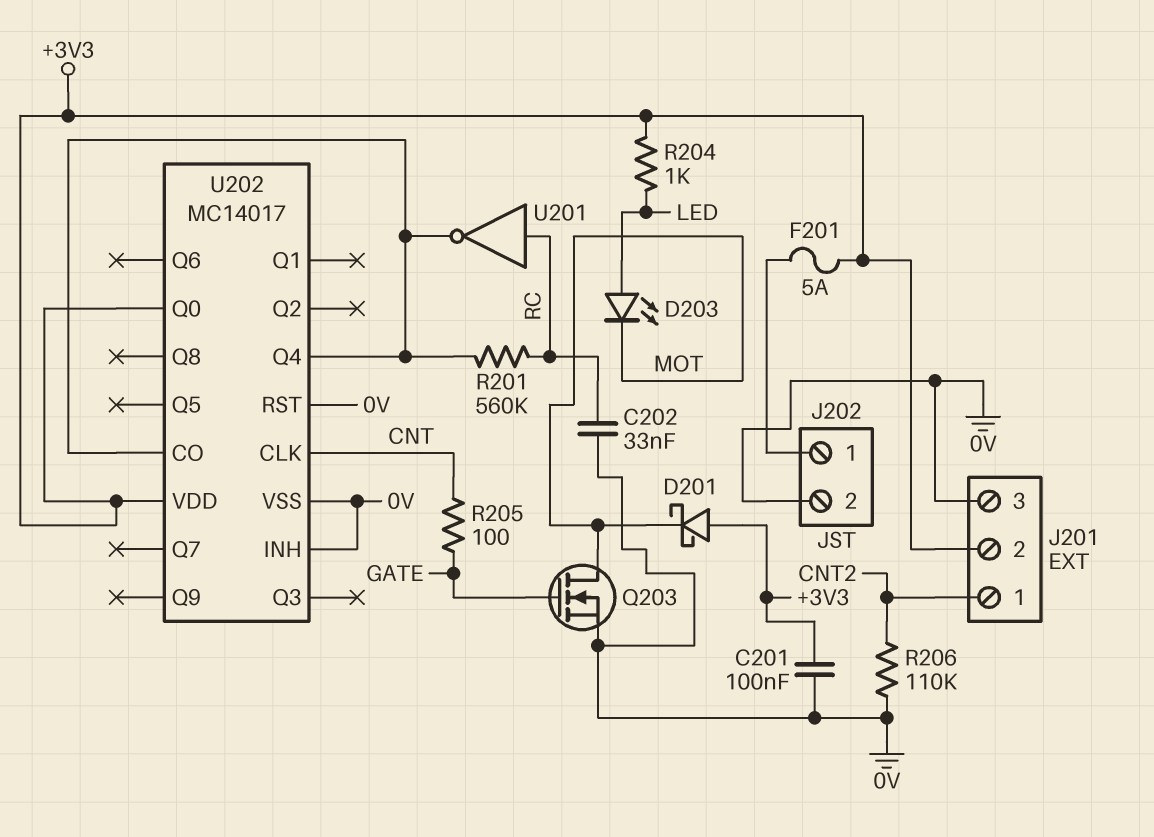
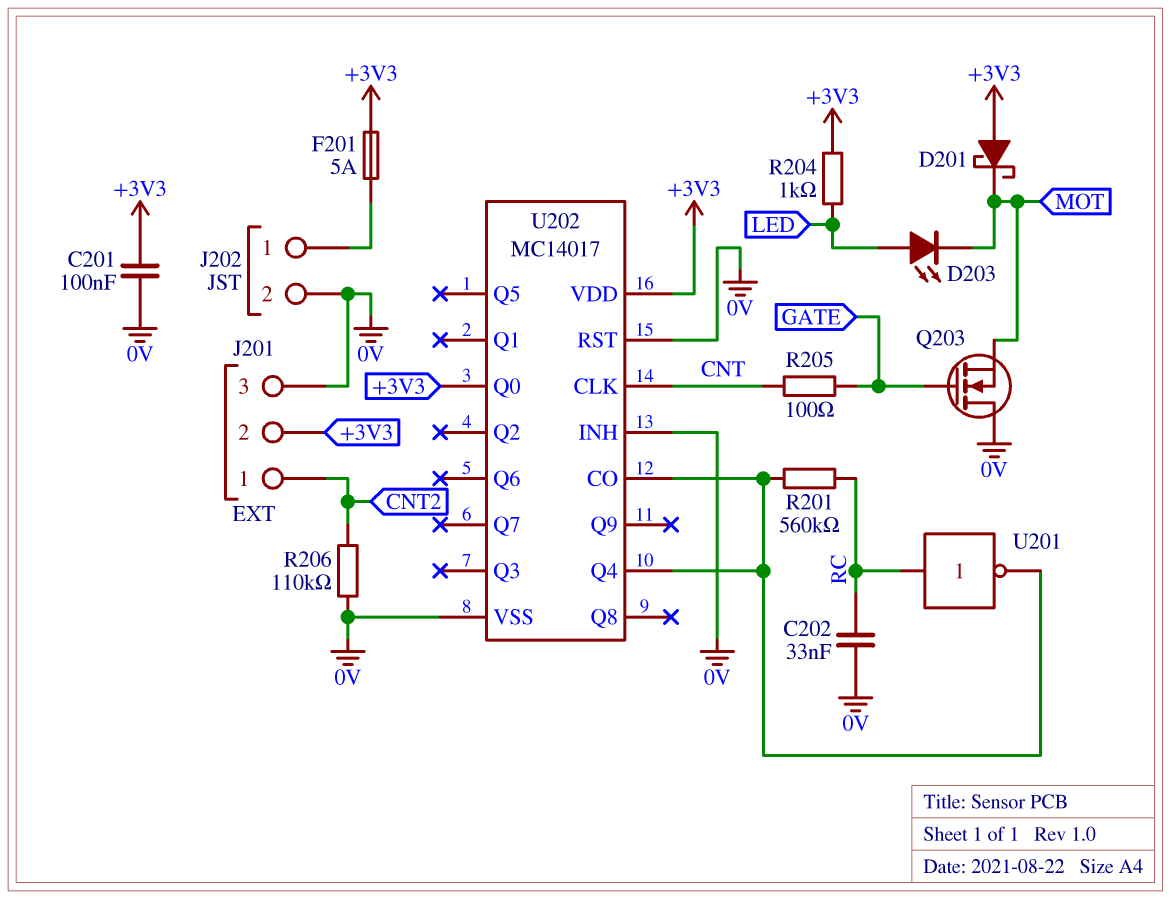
Q203: NMOS (G GATE, D MOT, S 0V) -> NMOS (G GATE, D 0V, S MOT)

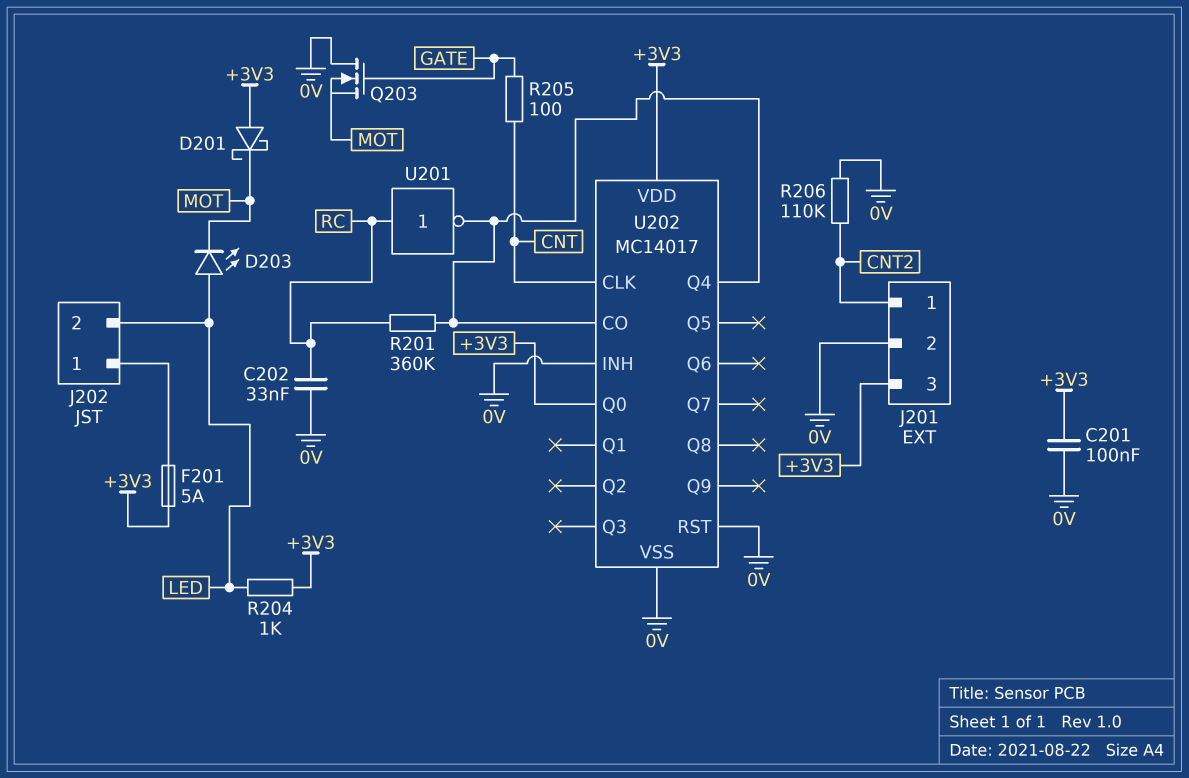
J201 pin 2: +3V3 -> 0V
J201 pin 3: 0V -> +3V3
J202 pin 2: 0V -> LED
R201: 560k (RC, U202/CO) -> 360k (RC, U202/CO)

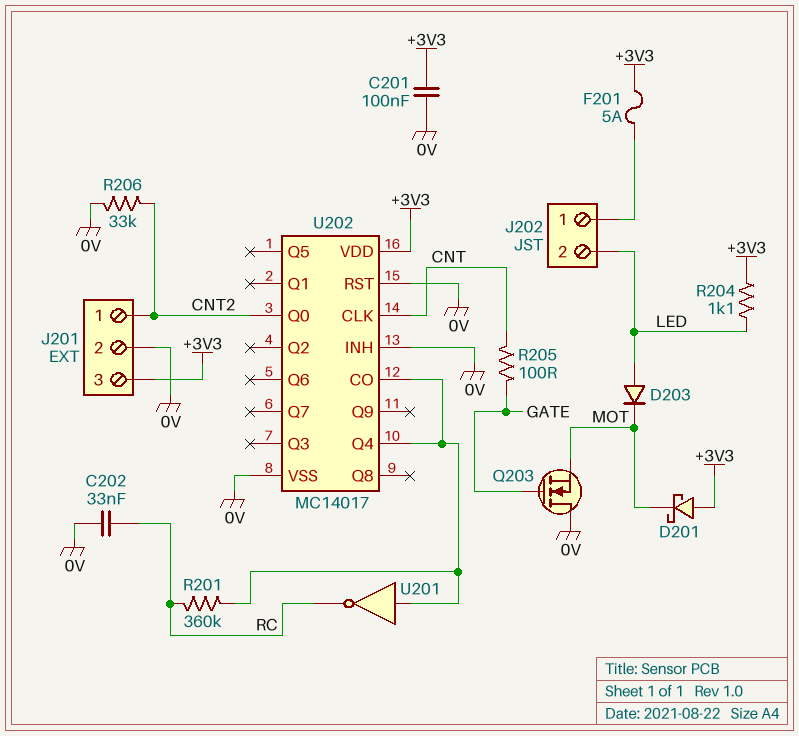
D203: LED (A LED, K MOT) -> diode (A LED, K MOT)
R204: 1k (+3V3, LED) -> 1.1k (+3V3, LED)
R206: 110k (0V, CNT2) -> 33k (0V, CNT2)
U201: NOT (in RC, out U202/CO) -> NOT (in U202/CO, out RC)
U202 pin Q0: +3V3 -> CNT2

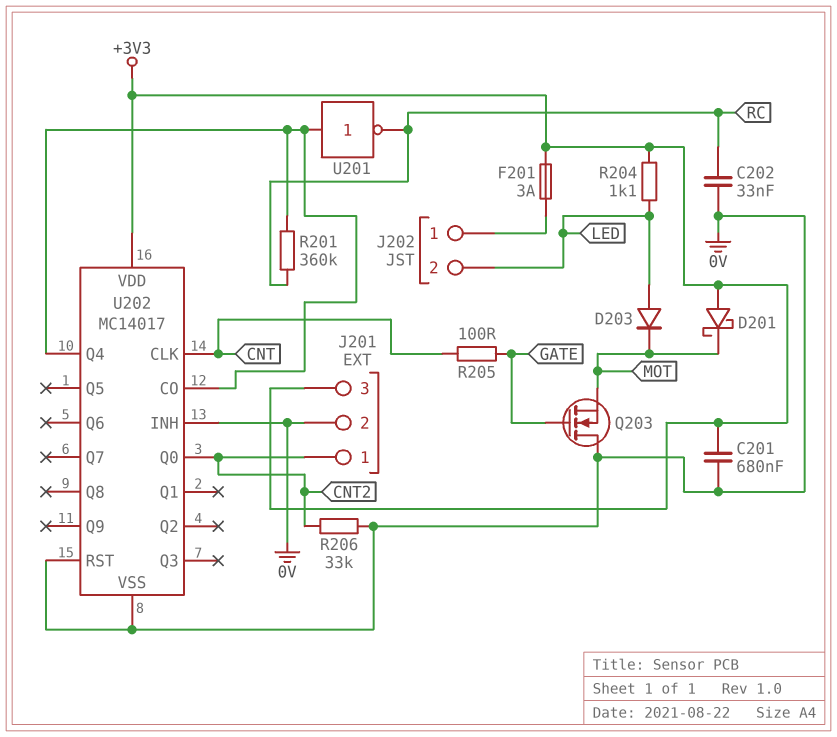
C201: 100nF (+3V3, 0V) -> 680nF (+3V3, 0V)
F201: 5A (+3V3, J202/1) -> 3A (+3V3, J202/1)

